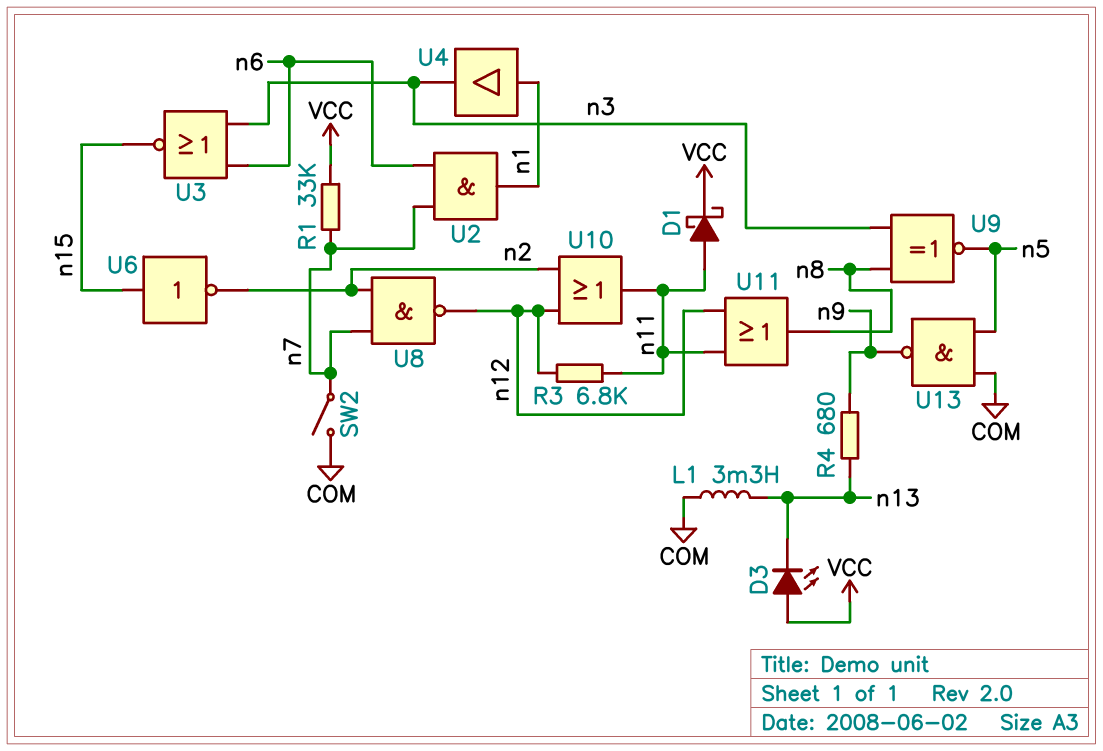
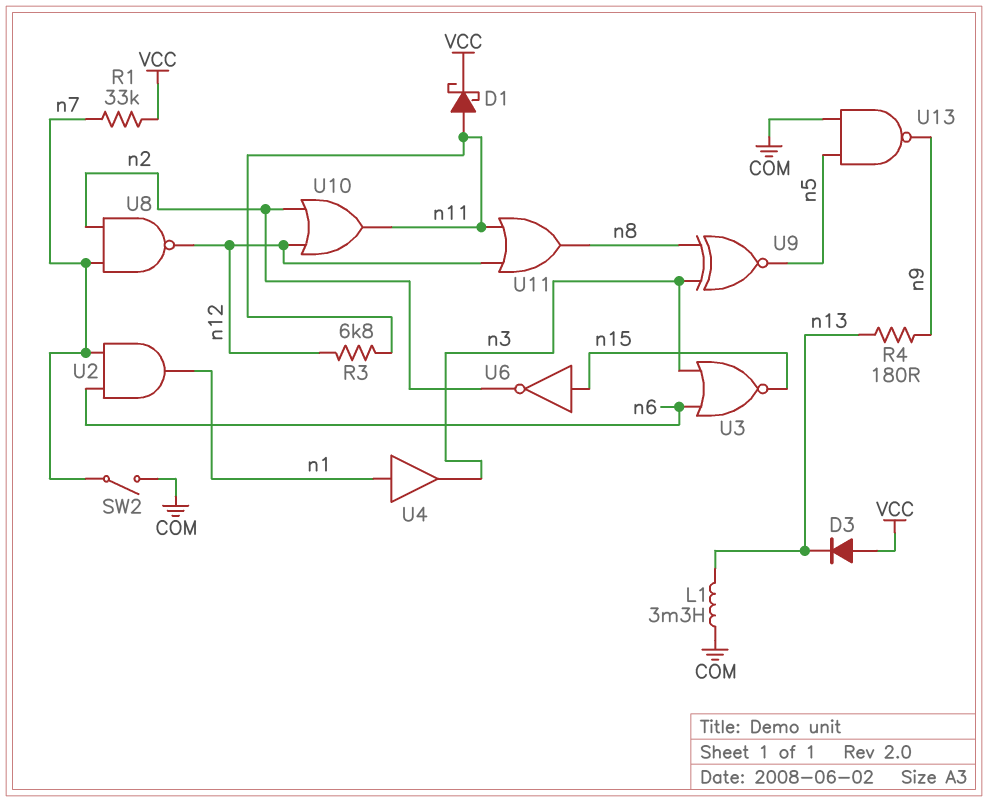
D3: LED (A VCC, K n13) -> diode (A VCC, K n13)
R4: 680 (n9, n13) -> 180 (n9, n13)

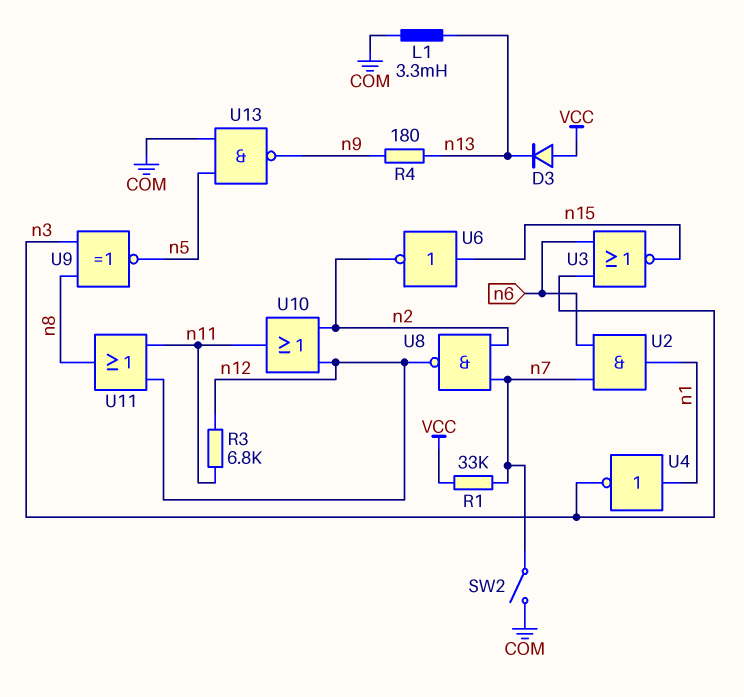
D1: schottky (A n11, K VCC) -> none
U4: buffer (in n1, out n3) -> NOT (in n1, out n3)

